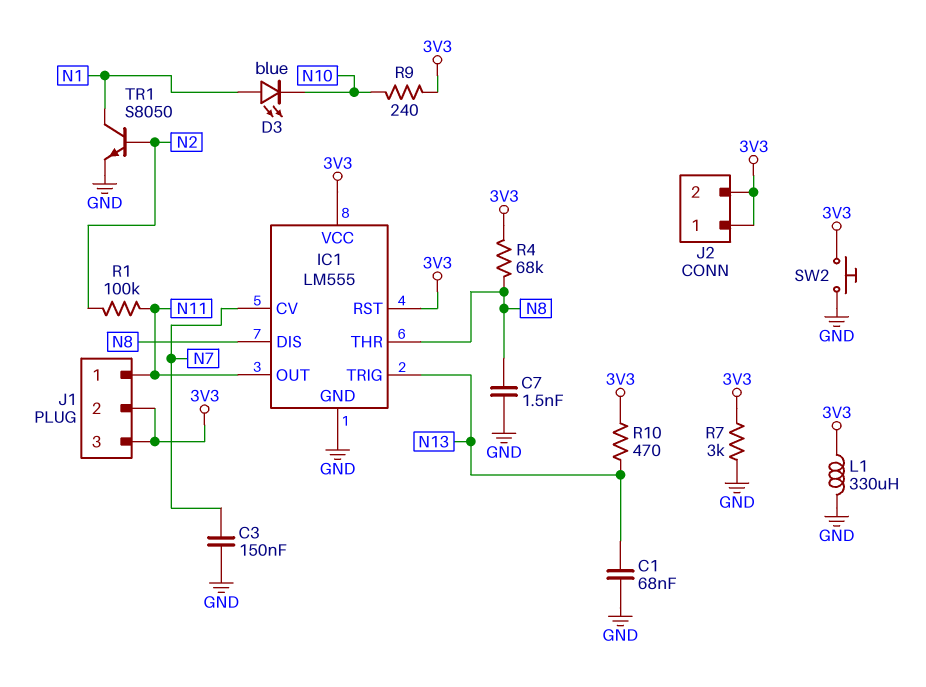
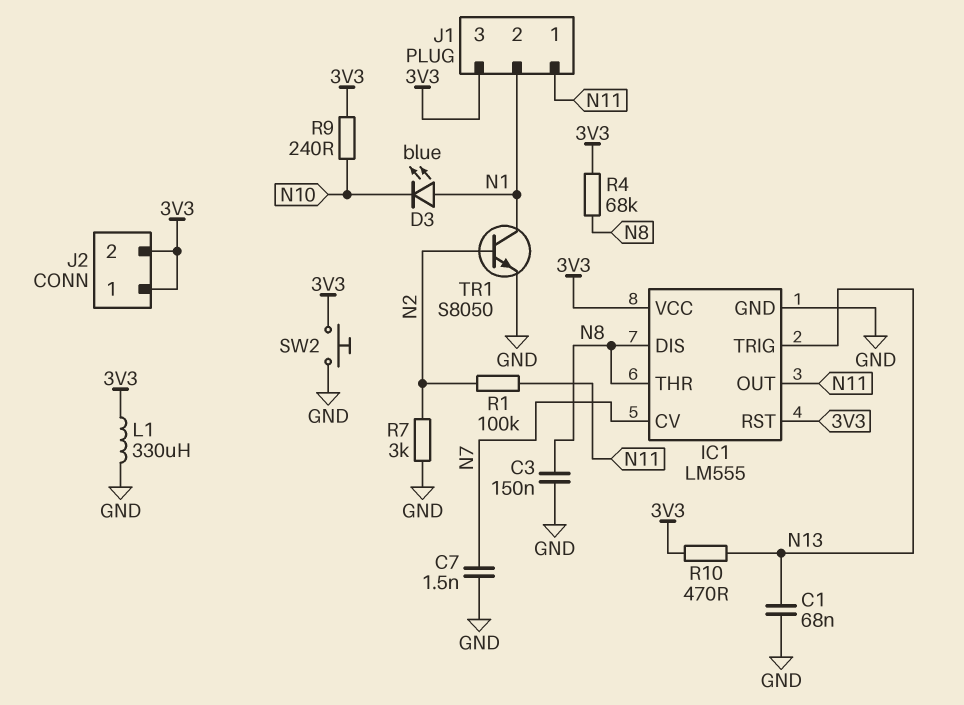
C3: 150nF (GND, N7) -> 150nF (GND, N8)
C7: 1.5nF (GND, N8) -> 1.5nF (GND, N7)
J1 pin 2: 3V3 -> N1
R7: 3k (3V3, GND) -> 3k (GND, N2)

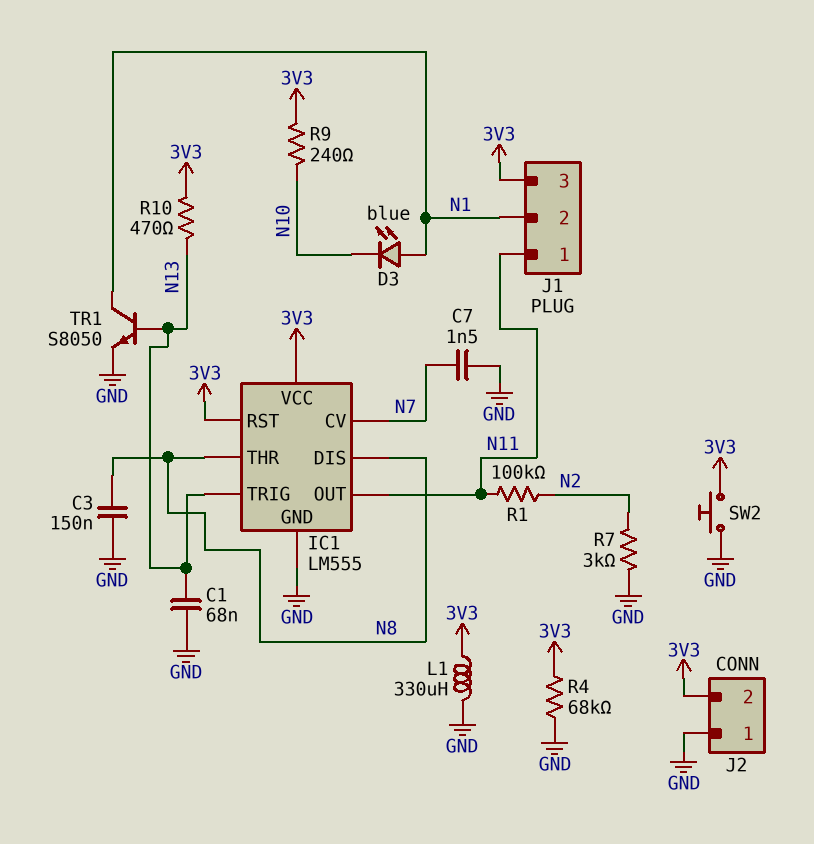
J2 pin 1: 3V3 -> GND
R4: 68k (3V3, N8) -> 68k (3V3, GND)
TR1: NPN S8050 (B N2, C N1, E GND) -> NPN S8050 (B N13, C N1, E GND)

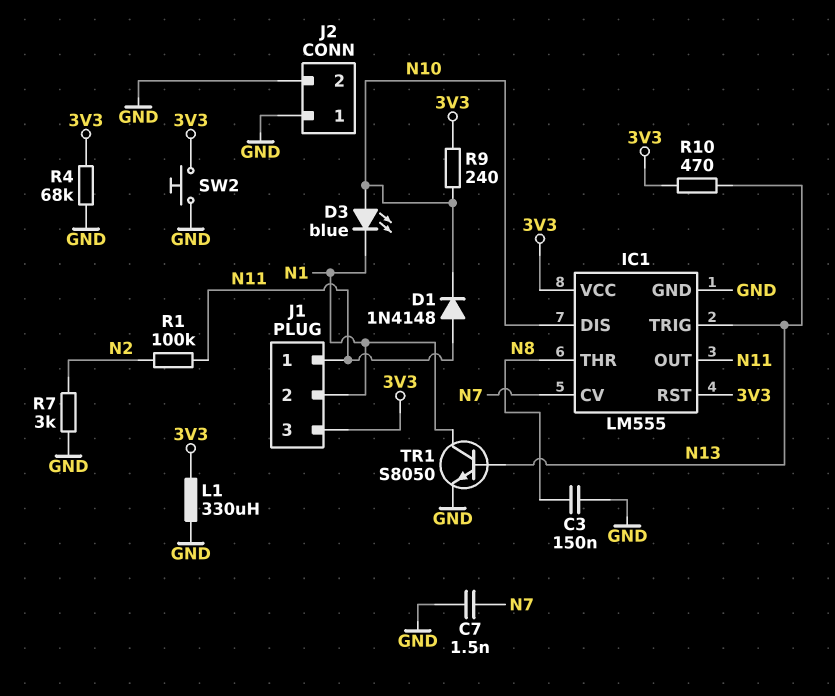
C1: 68nF (GND, N13) -> none
D1: none -> diode 1N4148 (A N11, K N10)
D3: LED blue (A N1, K N10) -> LED blue (A N10, K N1)
IC1 pin DIS: N8 -> N10
J2 pin 2: 3V3 -> GND

